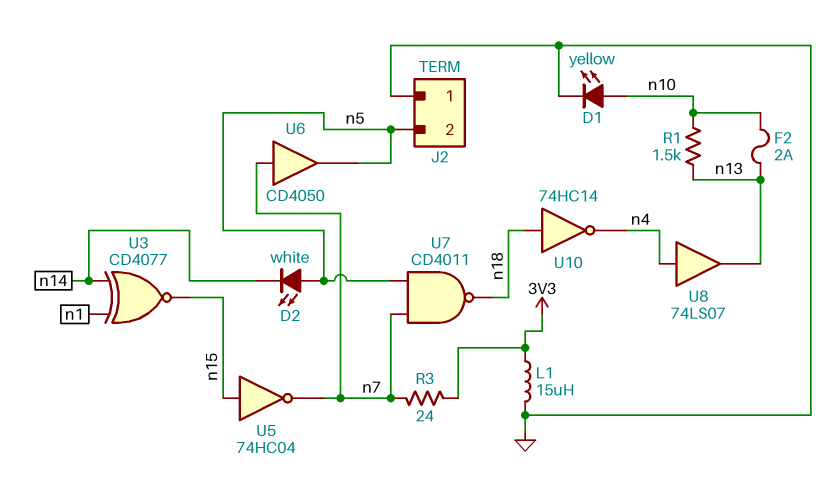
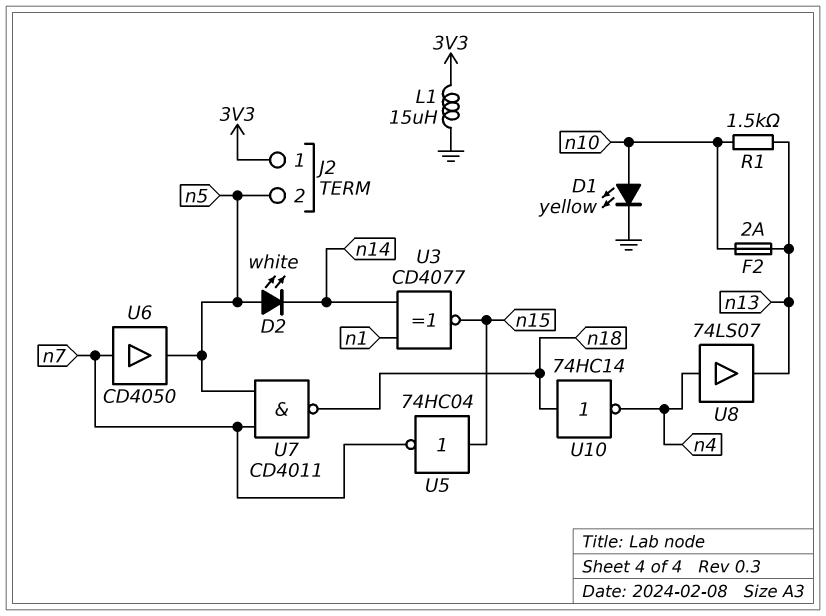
J2 pin 1: GND -> 3V3
R3: 24 (3V3, n7) -> none

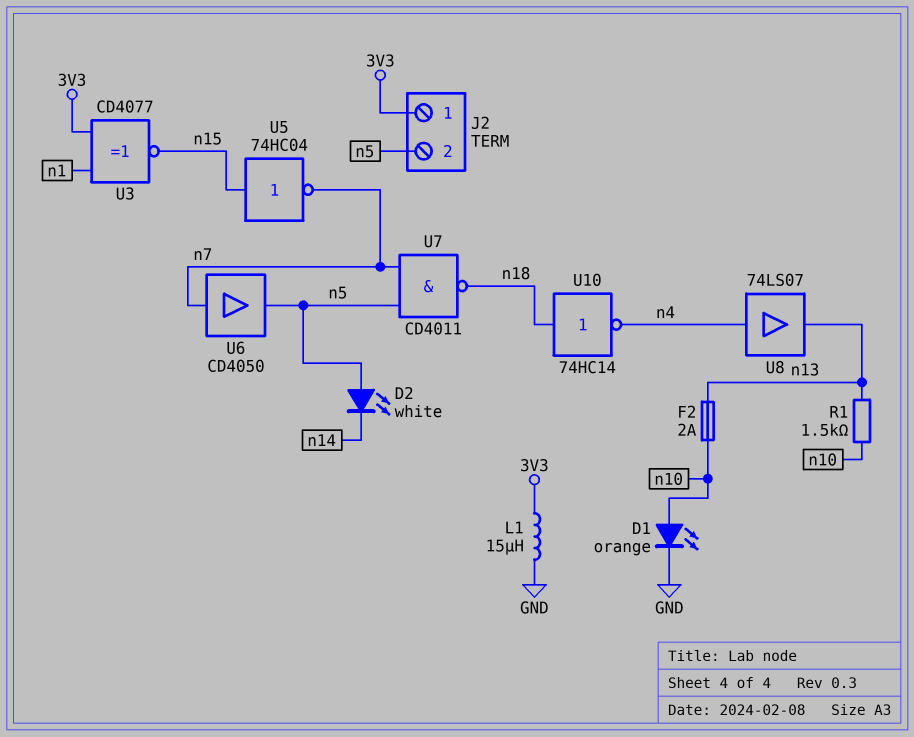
D1: LED yellow (A n10, K GND) -> LED orange (A n10, K GND)
U3: XNOR CD4077 (in n1, in n14, out n15) -> XNOR CD4077 (in 3V3, in n1, out n15)

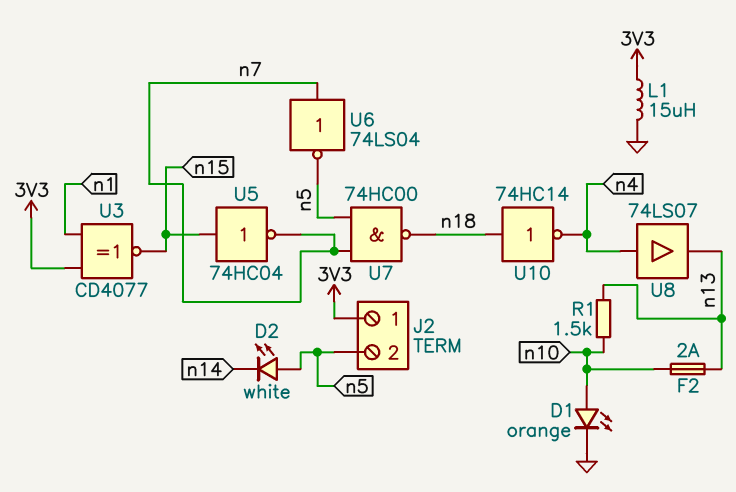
U6: buffer CD4050 (in n7, out n5) -> NOT 74LS04 (in n7, out n5)
U7: NAND CD4011 (in n5, in n7, out n18) -> NAND 74HC00 (in n5, in n7, out n18)

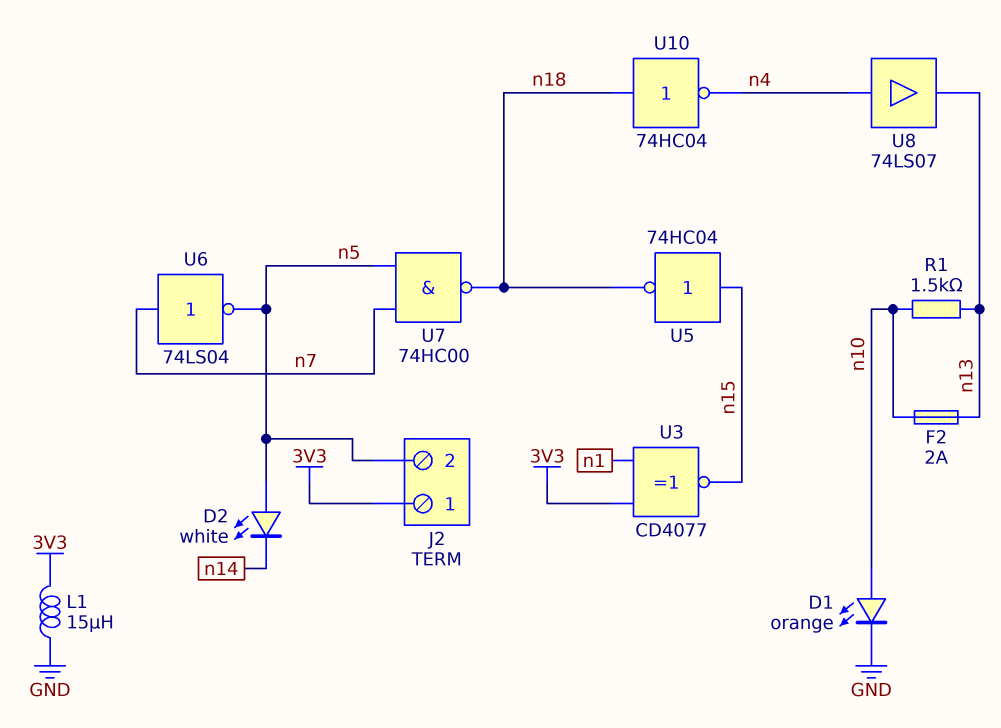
U5: NOT 74HC04 (in n15, out n7) -> NOT 74HC04 (in n15, out n18)
U10: NOT 74HC14 (in n18, out n4) -> NOT 74HC04 (in n18, out n4)

